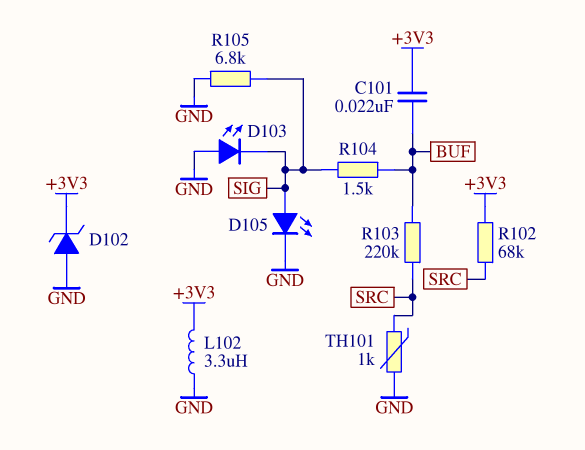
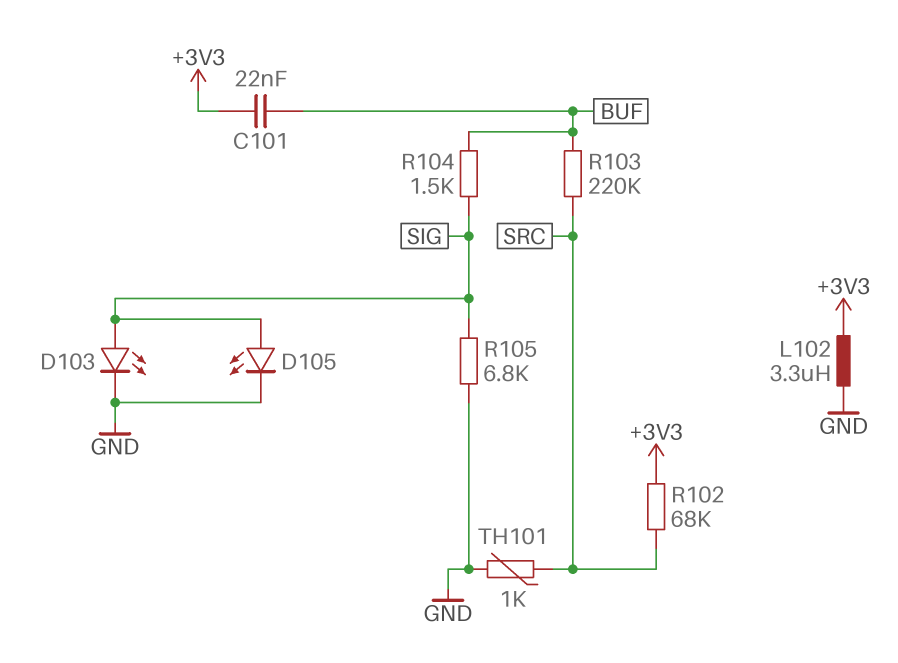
D102: zener (A GND, K +3V3) -> none
D103: LED (A GND, K SIG) -> LED (A SIG, K GND)

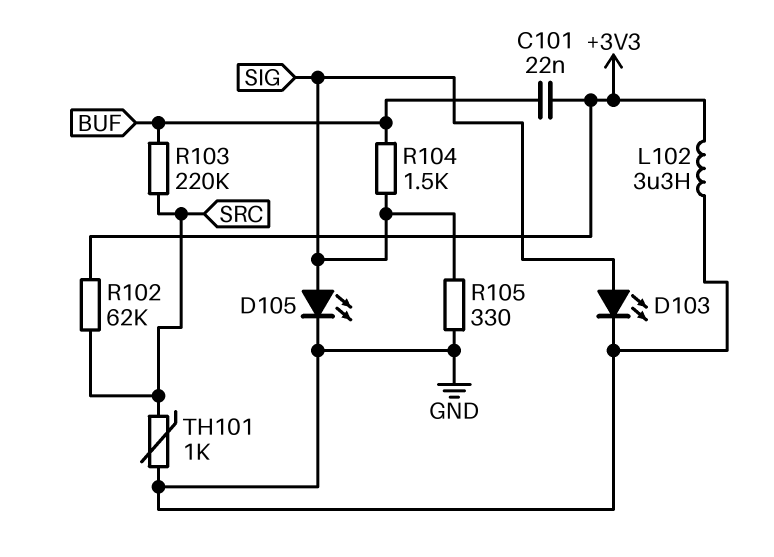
R102: 68k (+3V3, SRC) -> 62k (+3V3, SRC)
R105: 6.8k (GND, SIG) -> 330 (GND, SIG)

